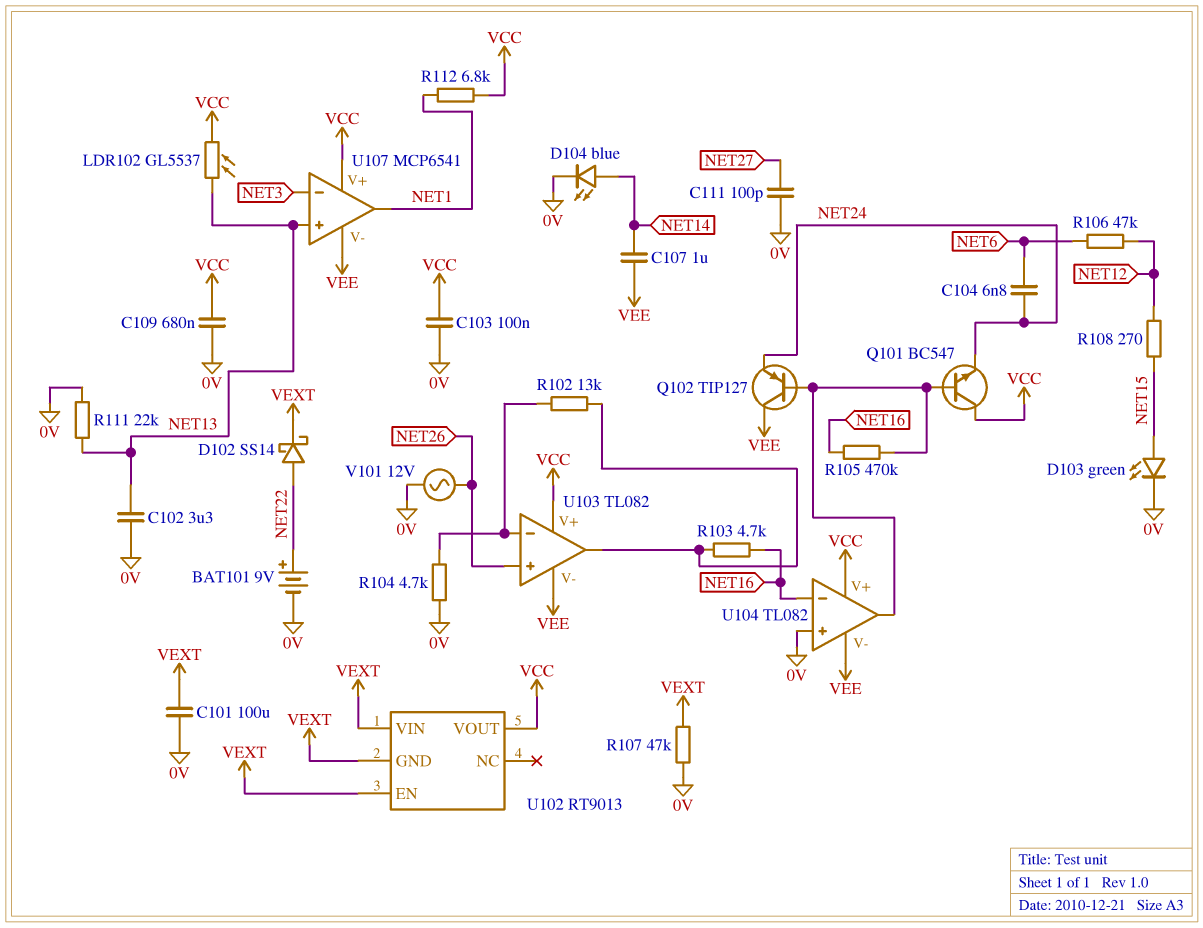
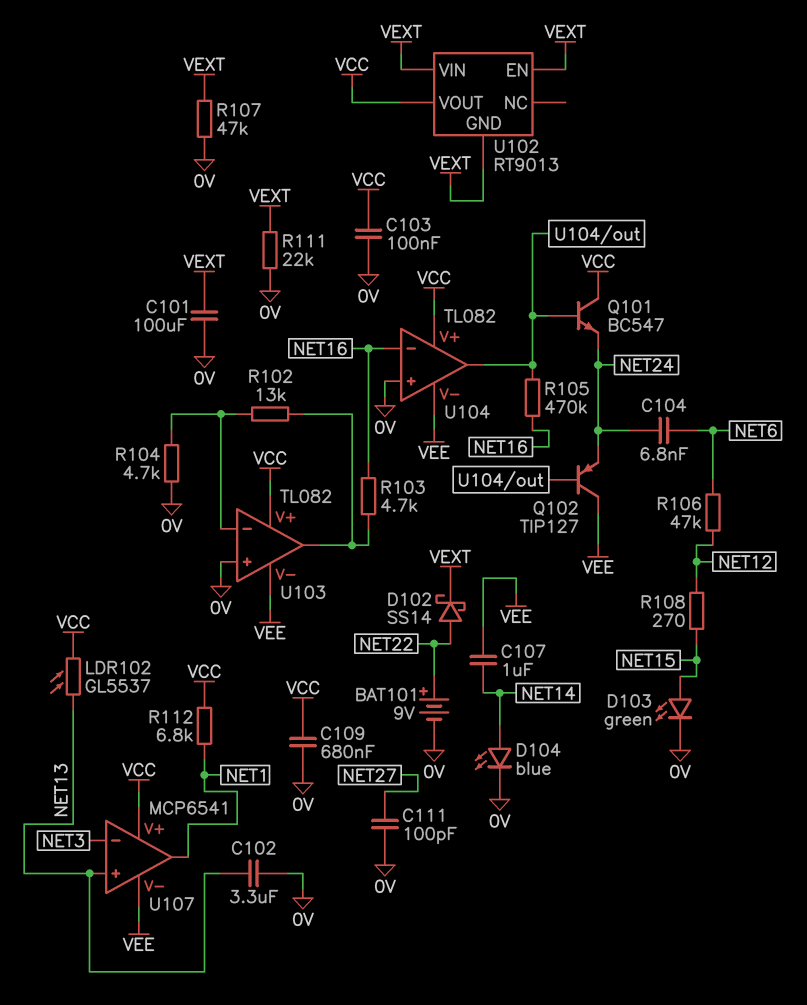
R111: 22k (0V, NET13) -> 22k (0V, VEXT)
U103 pin in+: NET26 -> 0V
V101: AC 12V (0V, NET26) -> none

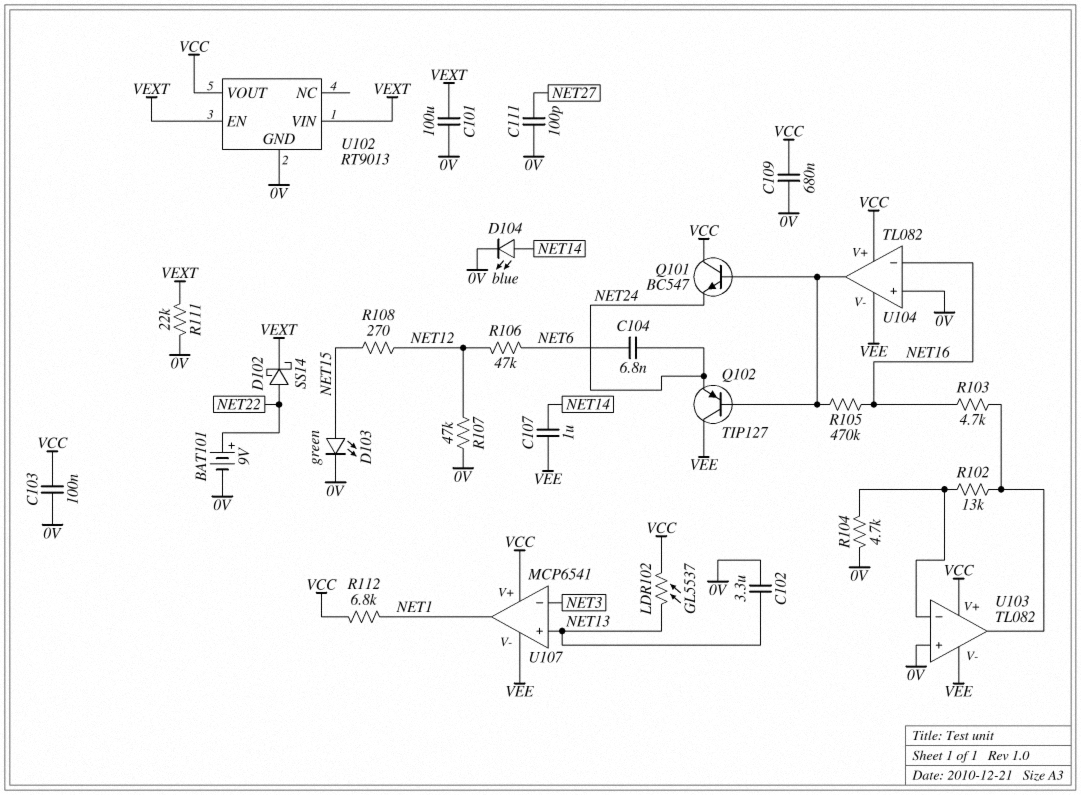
R107: 47k (0V, VEXT) -> 47k (0V, NET12)
U102 pin GND: VEXT -> 0V

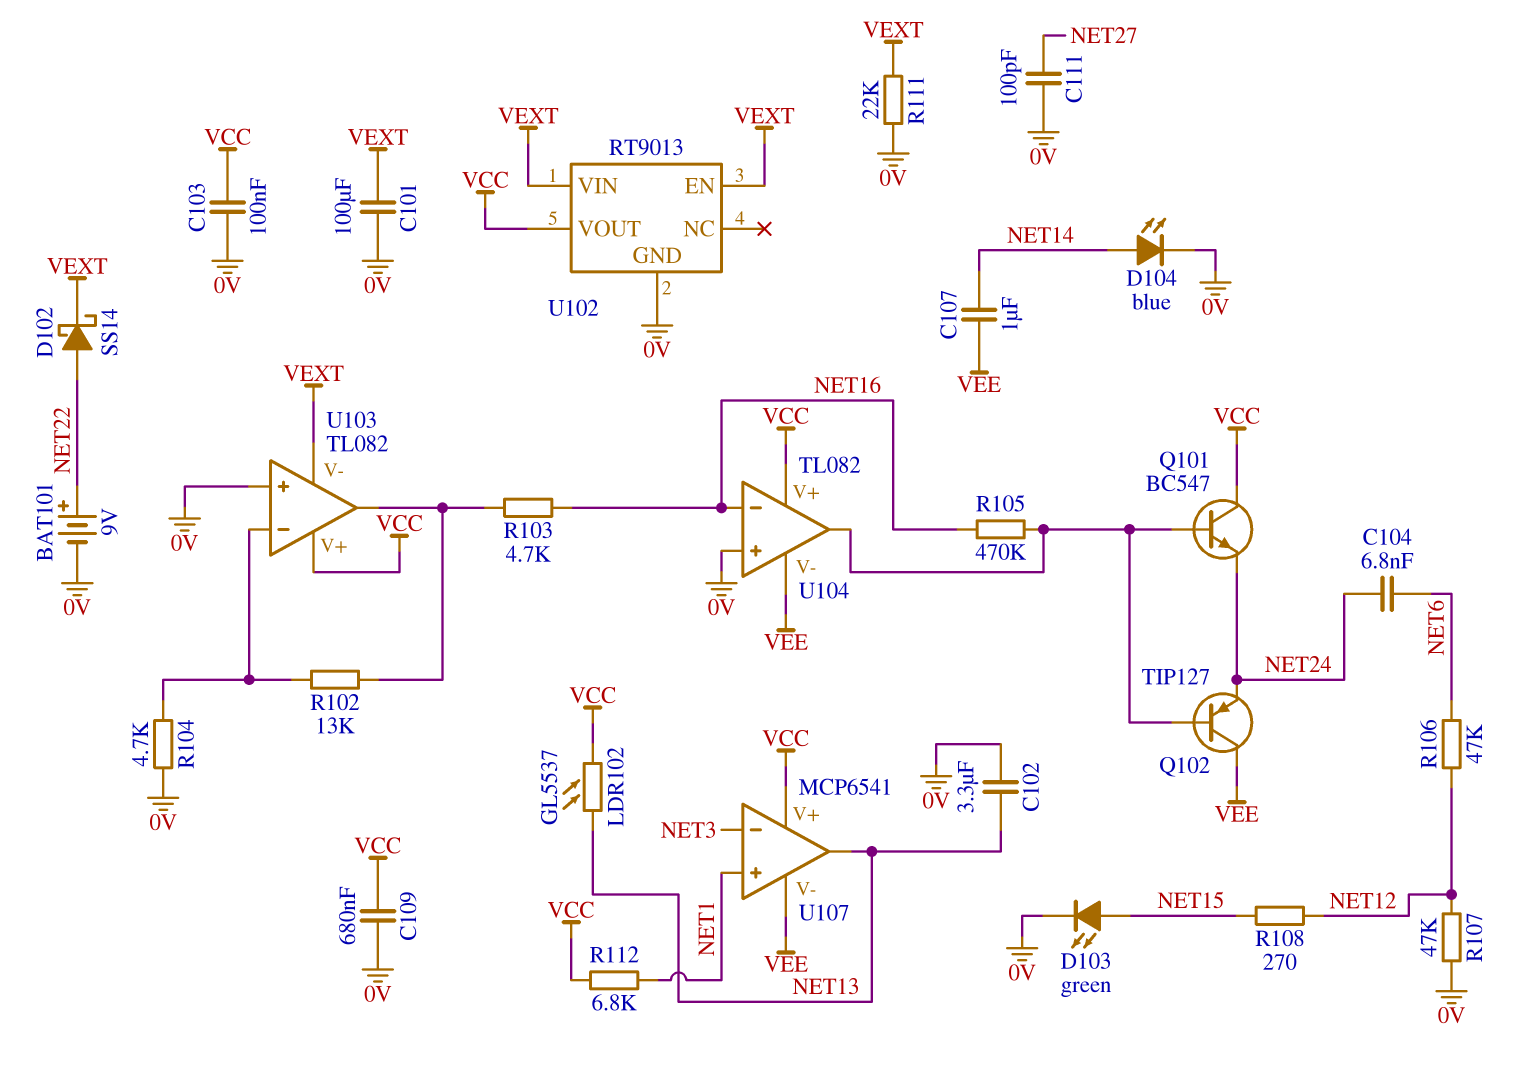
U103 pin V-: VEE -> VEXT
U107 pin in+: NET13 -> NET1
U107 pin out: NET1 -> NET13

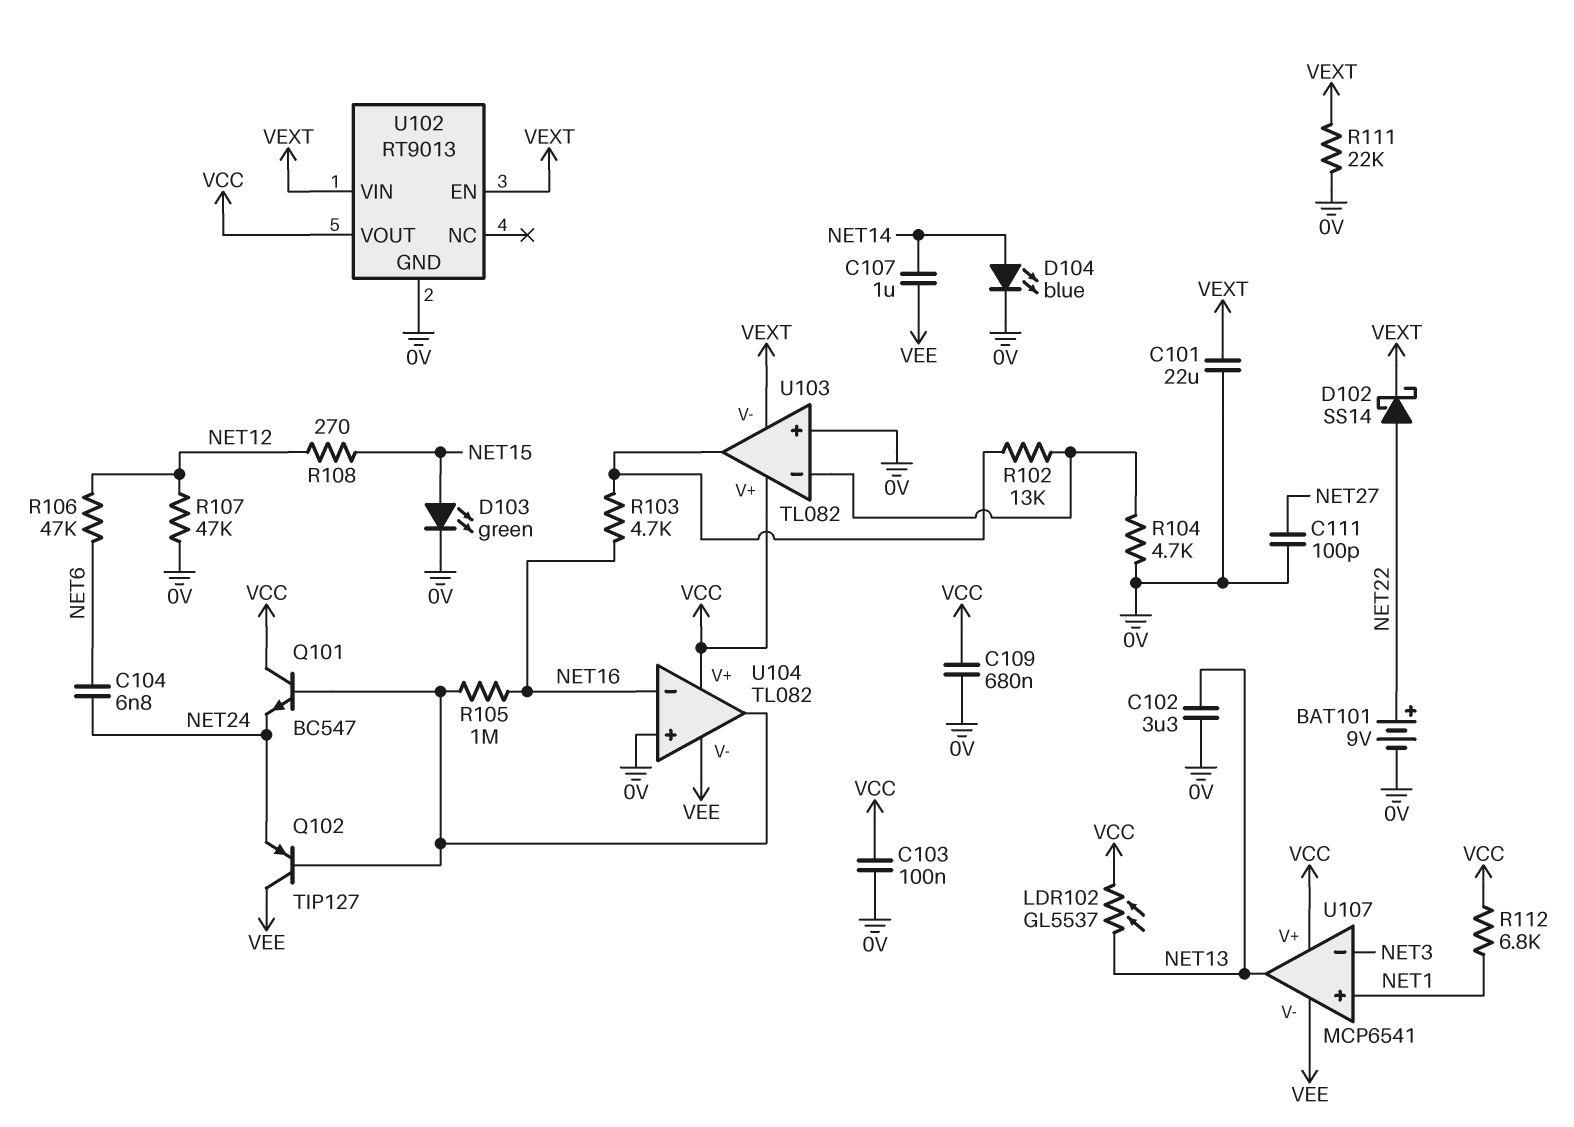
C101: 100uF (0V, VEXT) -> 22uF (0V, VEXT)
R105: 470k (NET16, U104/out) -> 1M (NET16, U104/out)

